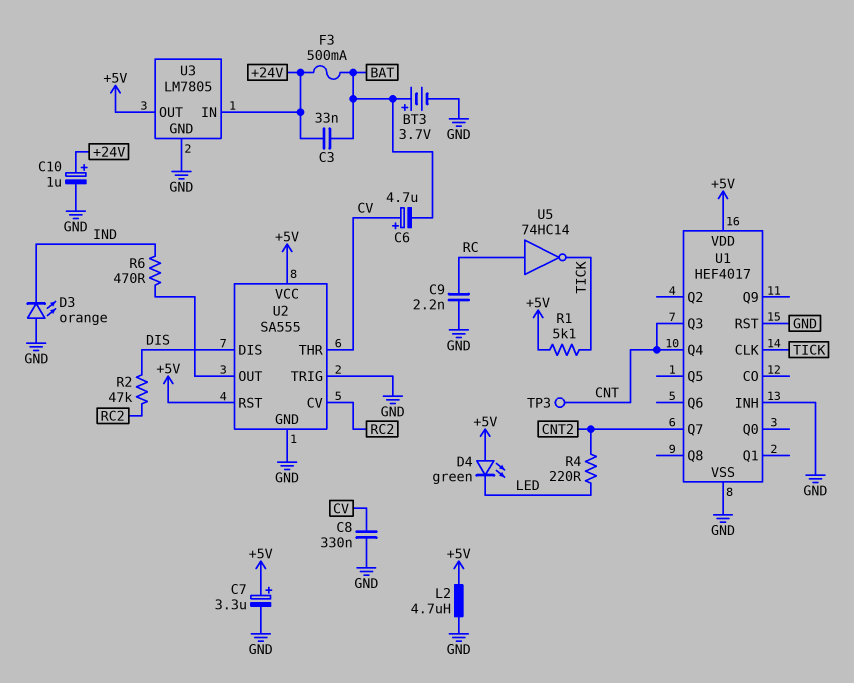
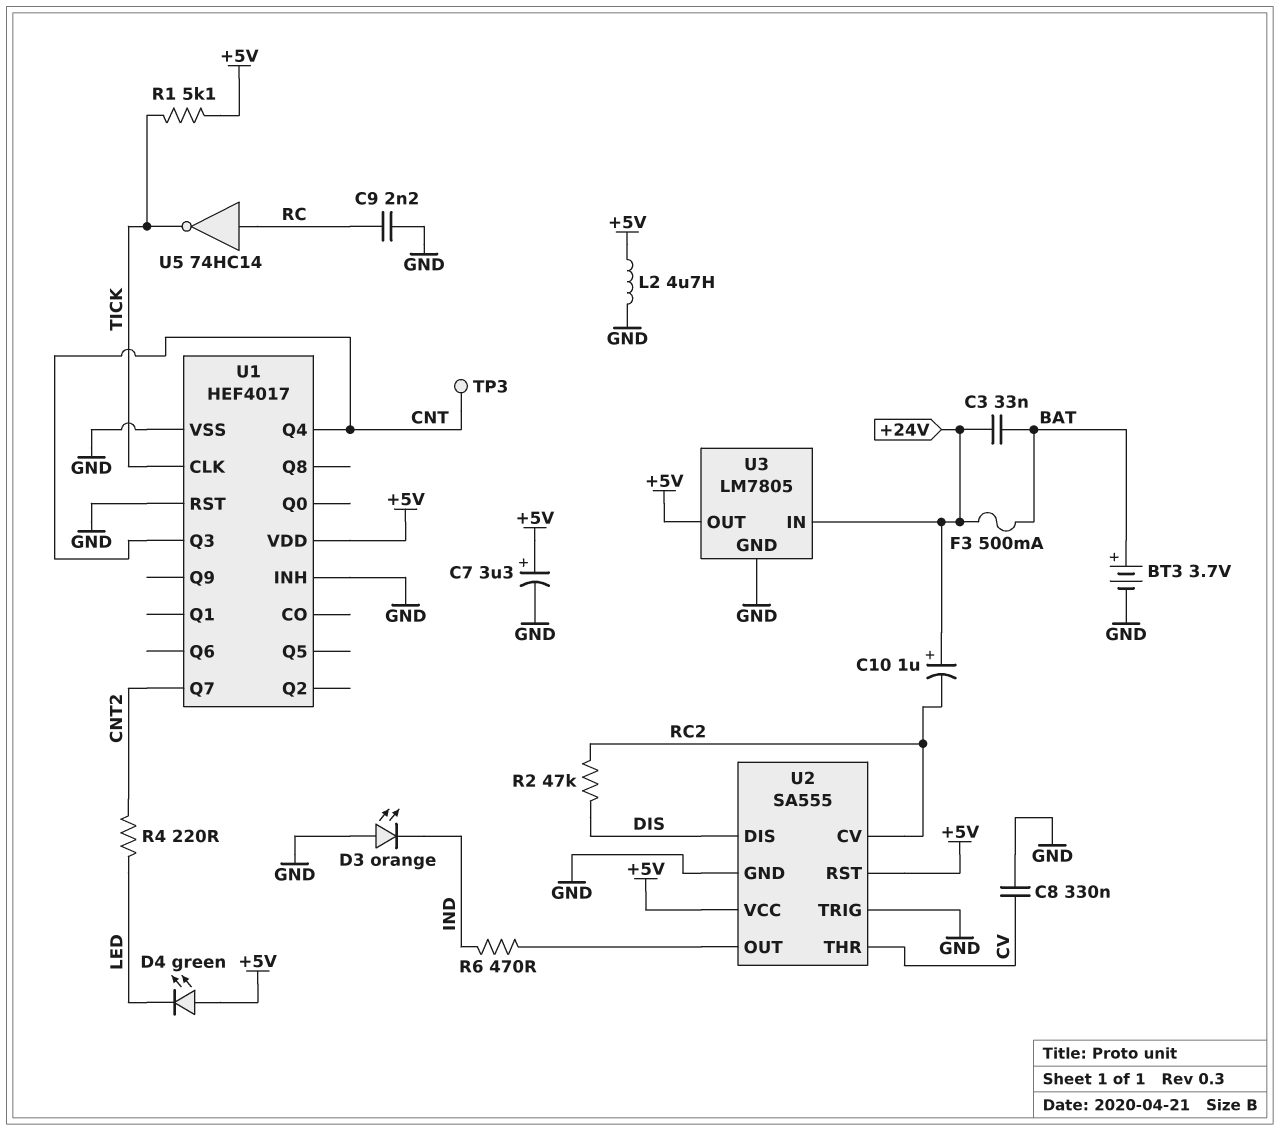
C6: 4.7uF (plus CV, minus BAT) -> none
C10: 1uF (plus +24V, minus GND) -> 1uF (plus +24V, minus RC2)

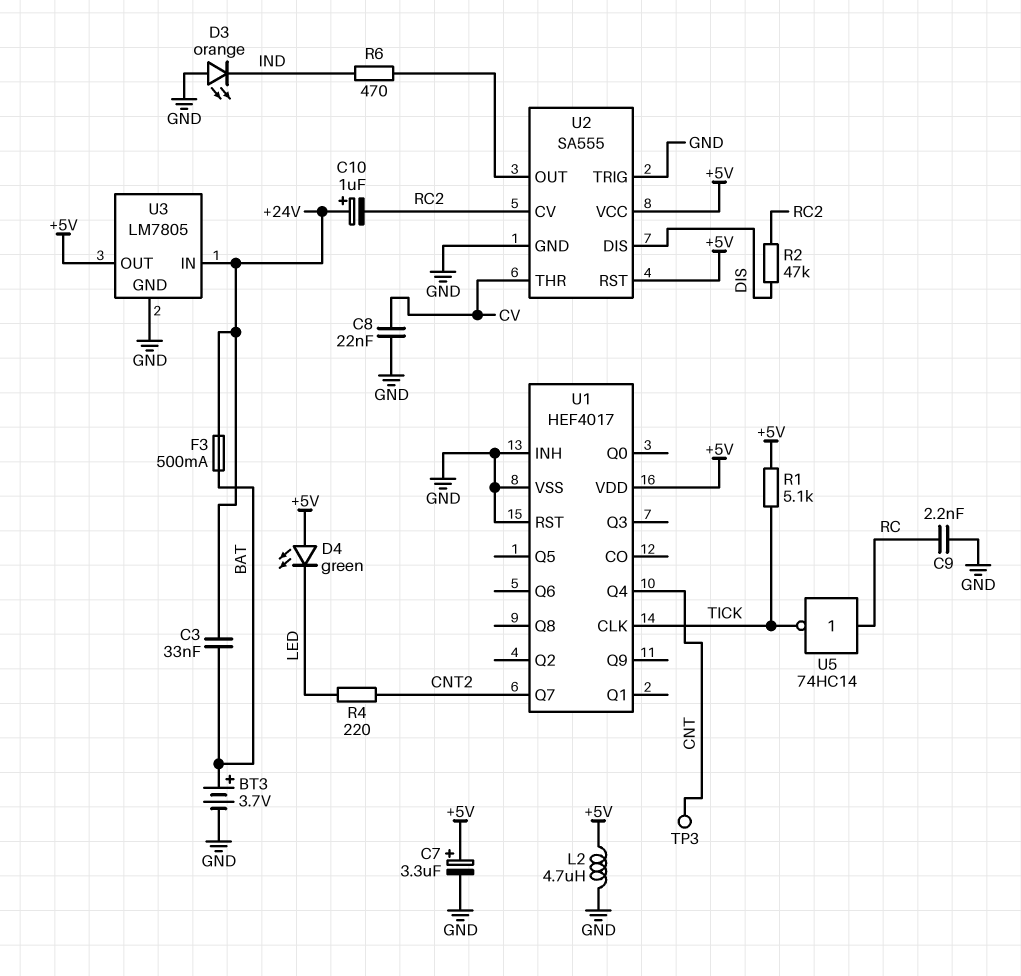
C8: 330nF (CV, GND) -> 22nF (CV, GND)
U1 pin Q3: CNT -> none

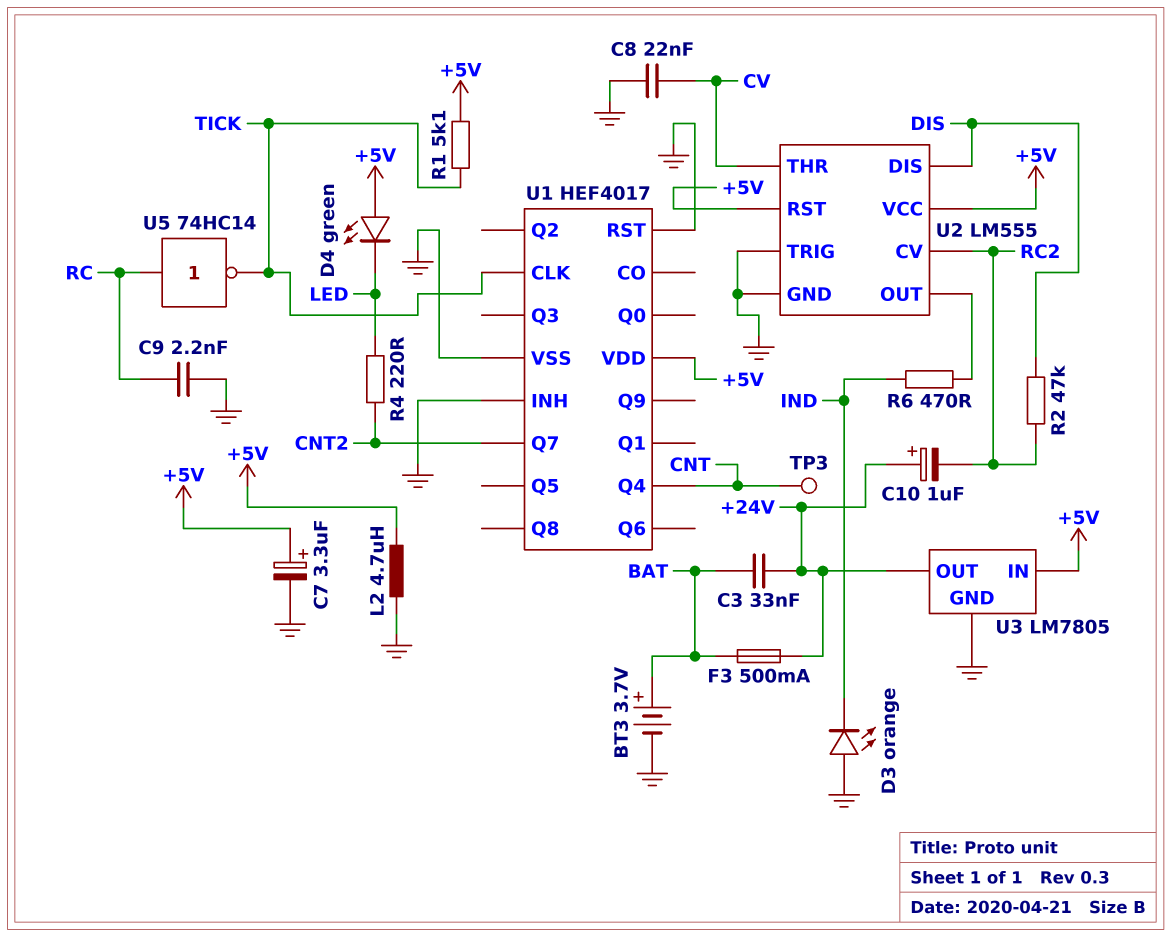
U2: SA555 -> LM555
U3 pin IN: +24V -> +5V
U3 pin OUT: +5V -> +24V

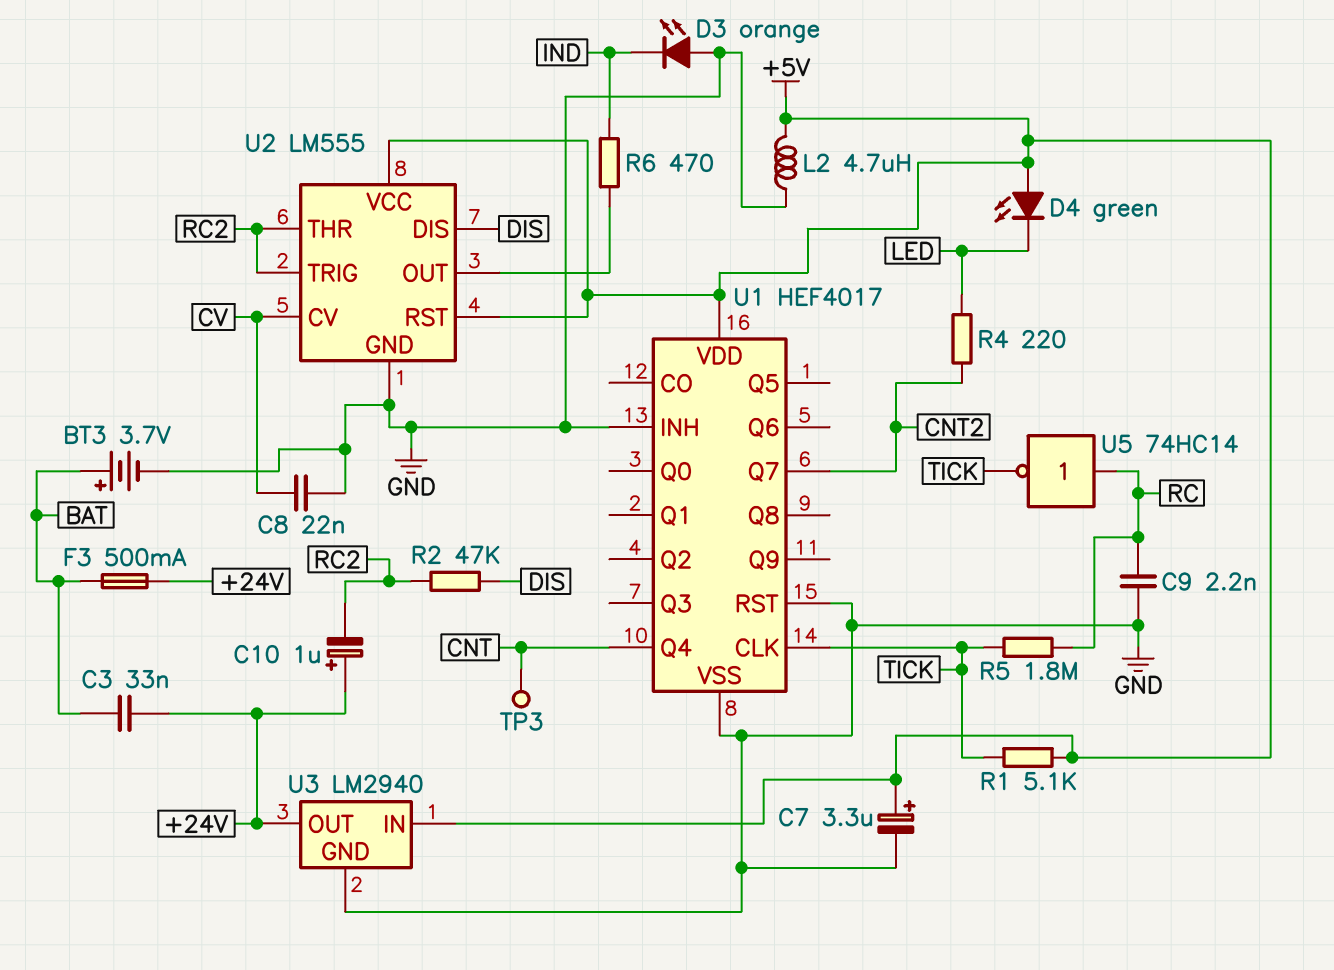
R5: none -> 1.8M (RC, TICK)
U2 pin CV: RC2 -> CV
U2 pin THR: CV -> RC2
U2 pin TRIG: GND -> RC2
U3: LM7805 -> LM2940

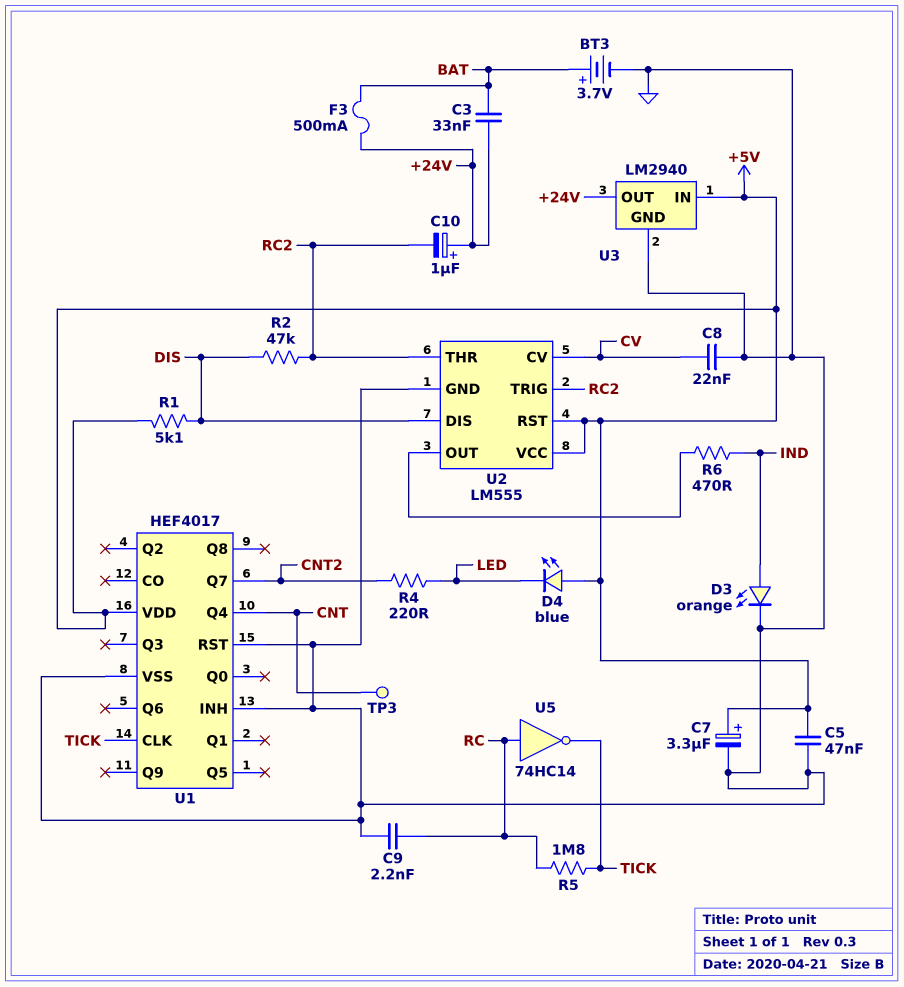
C5: none -> 47nF (+5V, GND)
D3: LED orange (A GND, K IND) -> LED orange (A IND, K GND)
D4: LED green (A +5V, K LED) -> LED blue (A +5V, K LED)
L2: 4.7uH (+5V, GND) -> none
R1: 5.1k (+5V, TICK) -> 5.1k (+5V, DIS)

